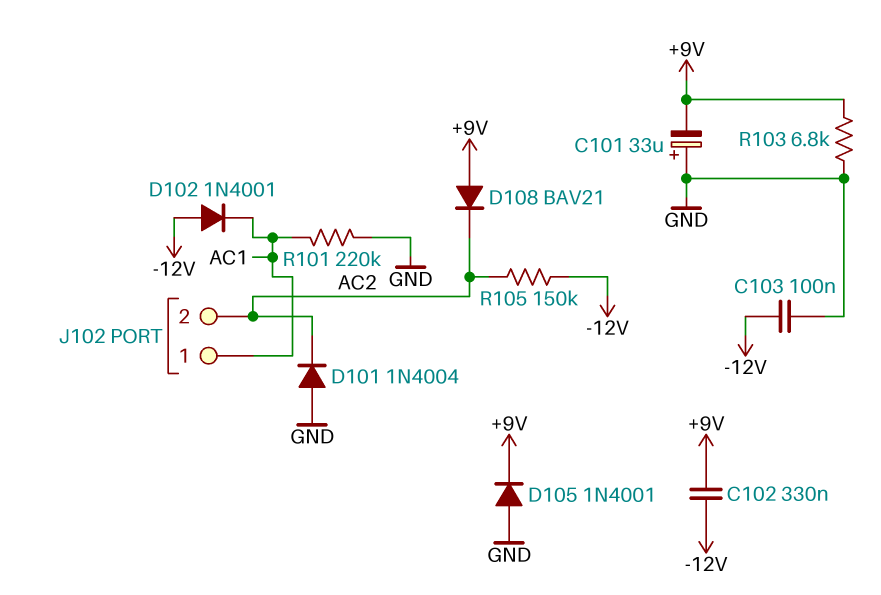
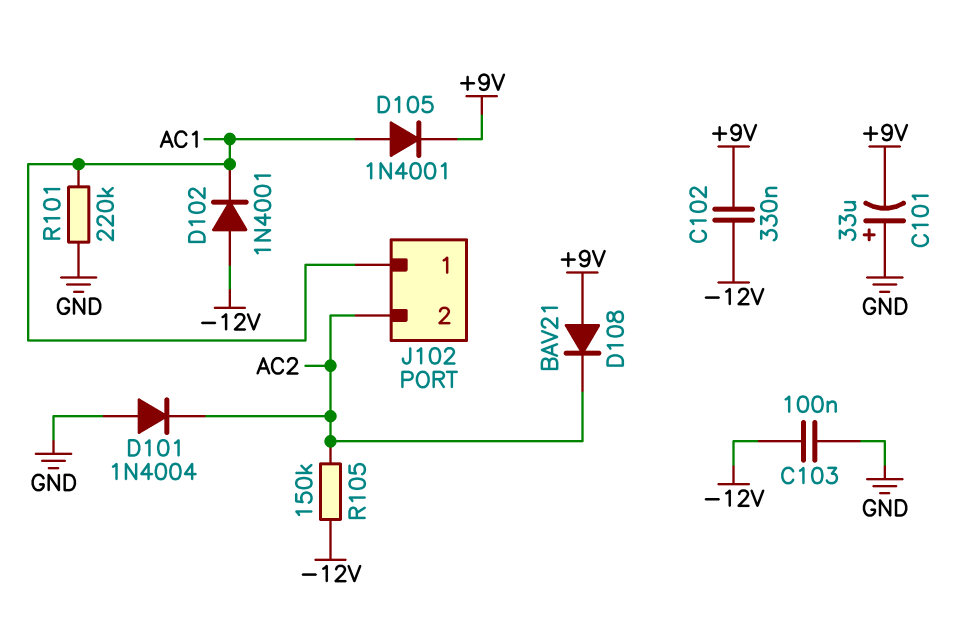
D105: diode 1N4001 (A GND, K +9V) -> diode 1N4001 (A AC1, K +9V)
R103: 6.8k (+9V, GND) -> none

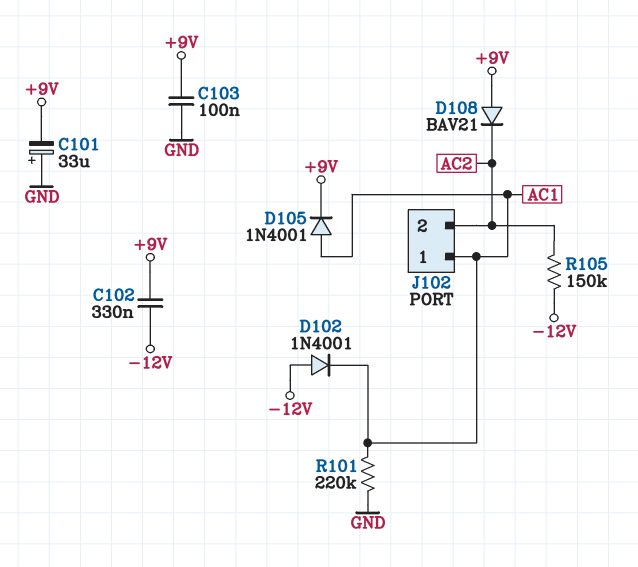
C103: 100nF (-12V, GND) -> 100nF (+9V, GND)
D101: diode 1N4004 (A GND, K AC2) -> none

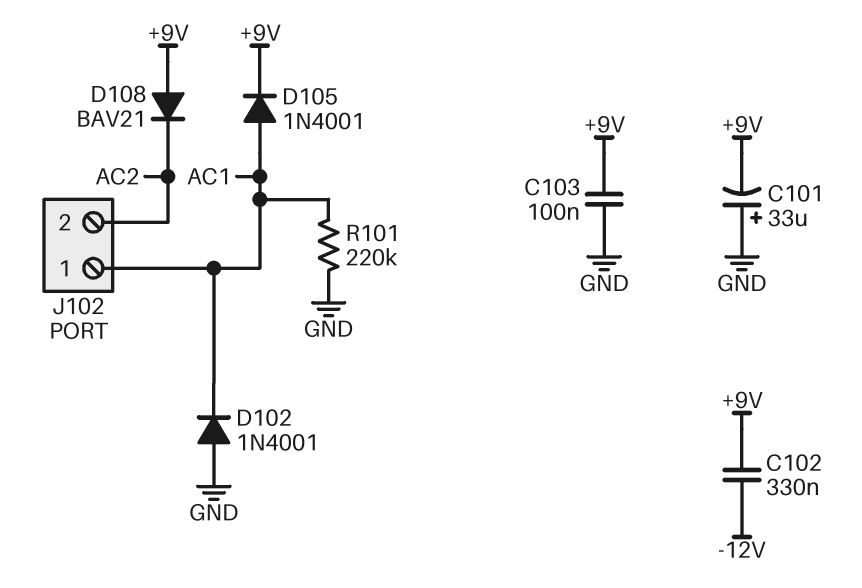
D102: diode 1N4001 (A -12V, K AC1) -> diode 1N4001 (A GND, K AC1)
R105: 150k (-12V, AC2) -> none

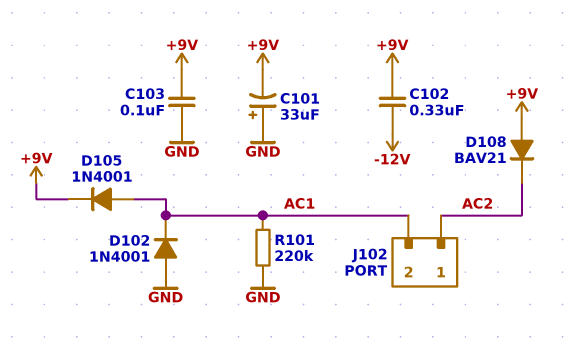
J102 pin 1: AC1 -> AC2
J102 pin 2: AC2 -> AC1

